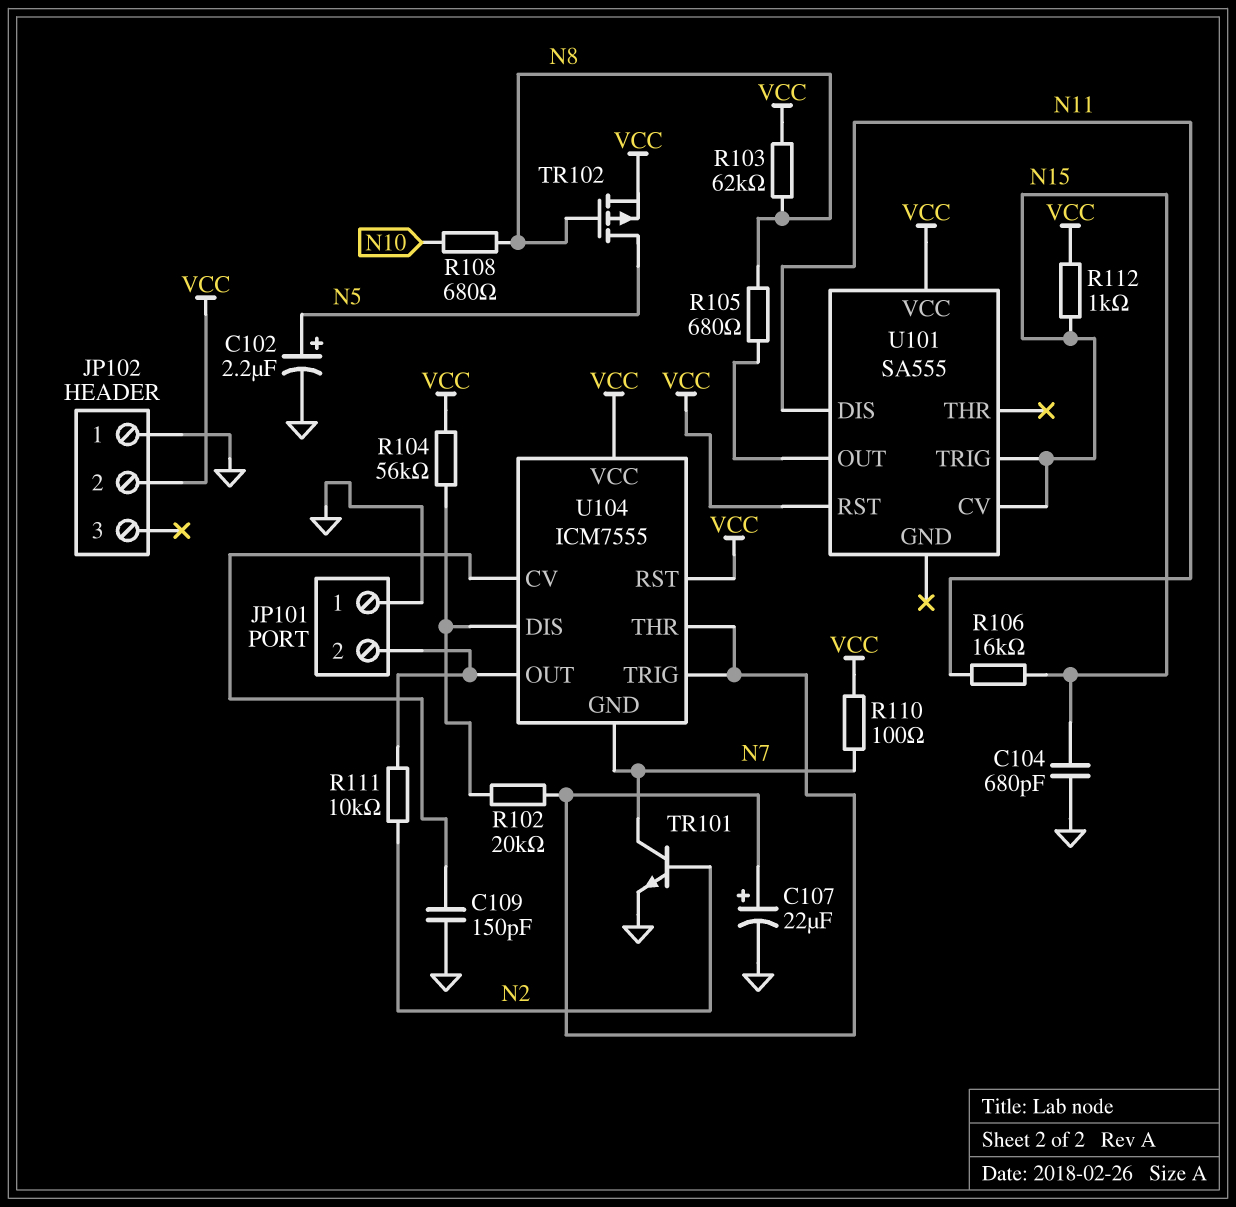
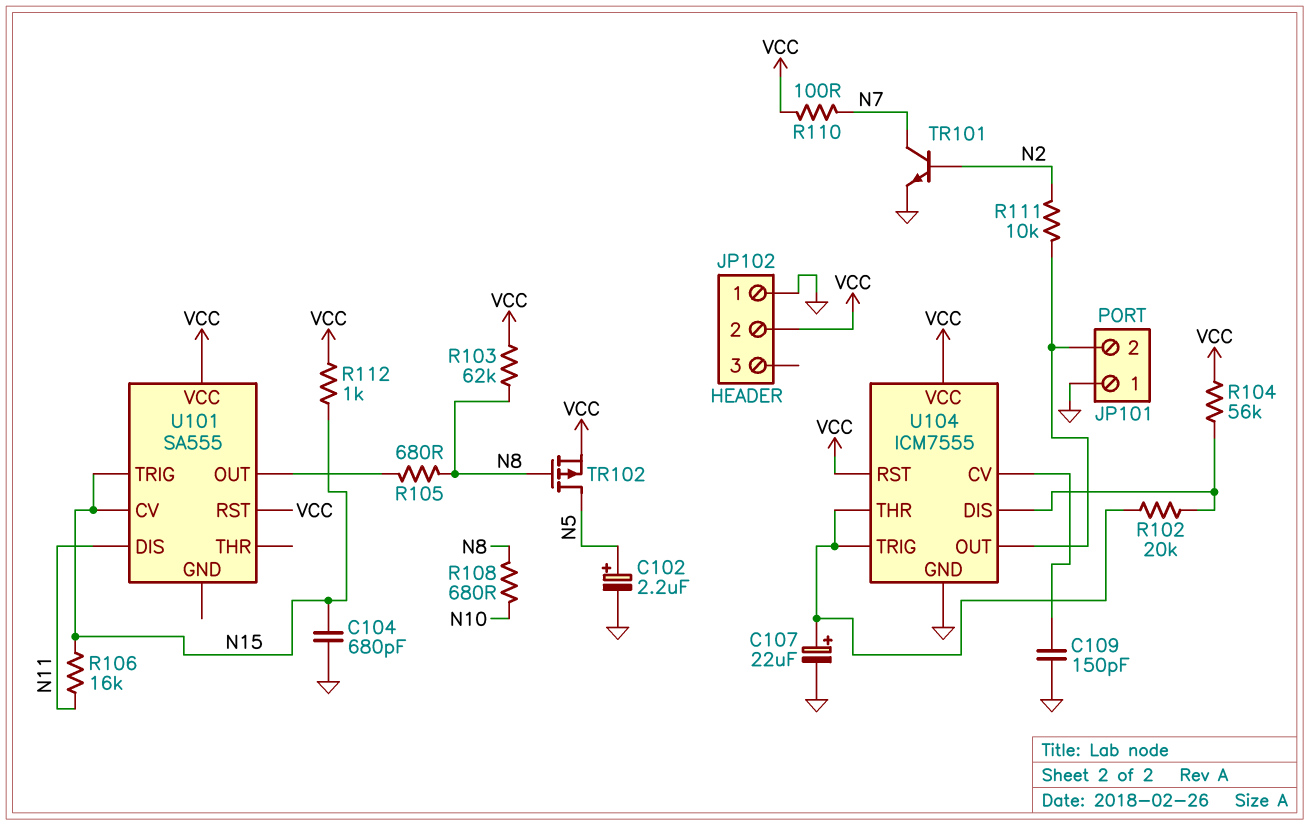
U104 pin GND: N7 -> GND

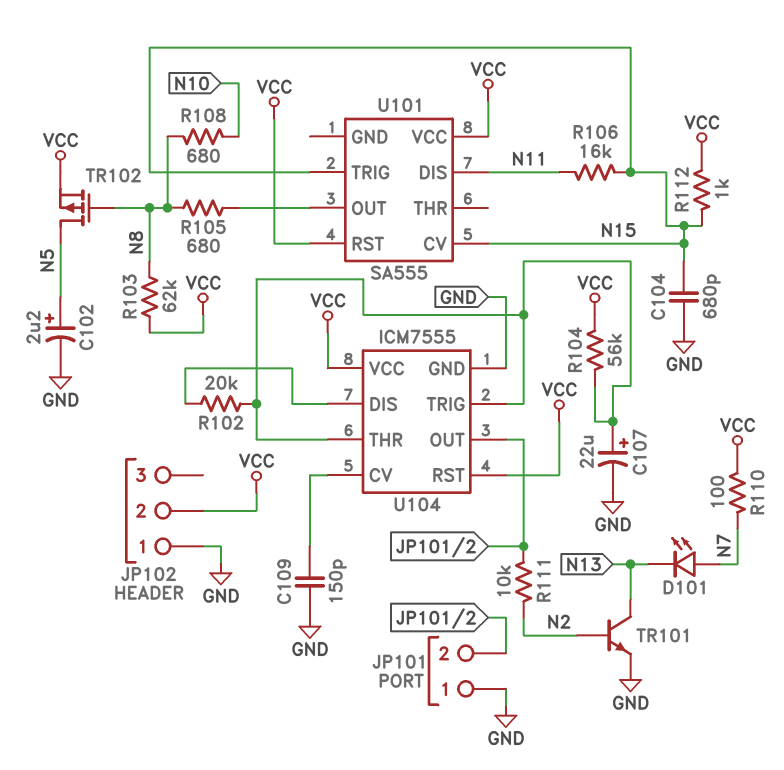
D101: none -> LED (A N7, K N13)
R104: 56k (U104/DIS, VCC) -> 56k (U104/THR, VCC)
TR101: NPN (B N2, C N7, E GND) -> NPN (B N2, C N13, E GND)

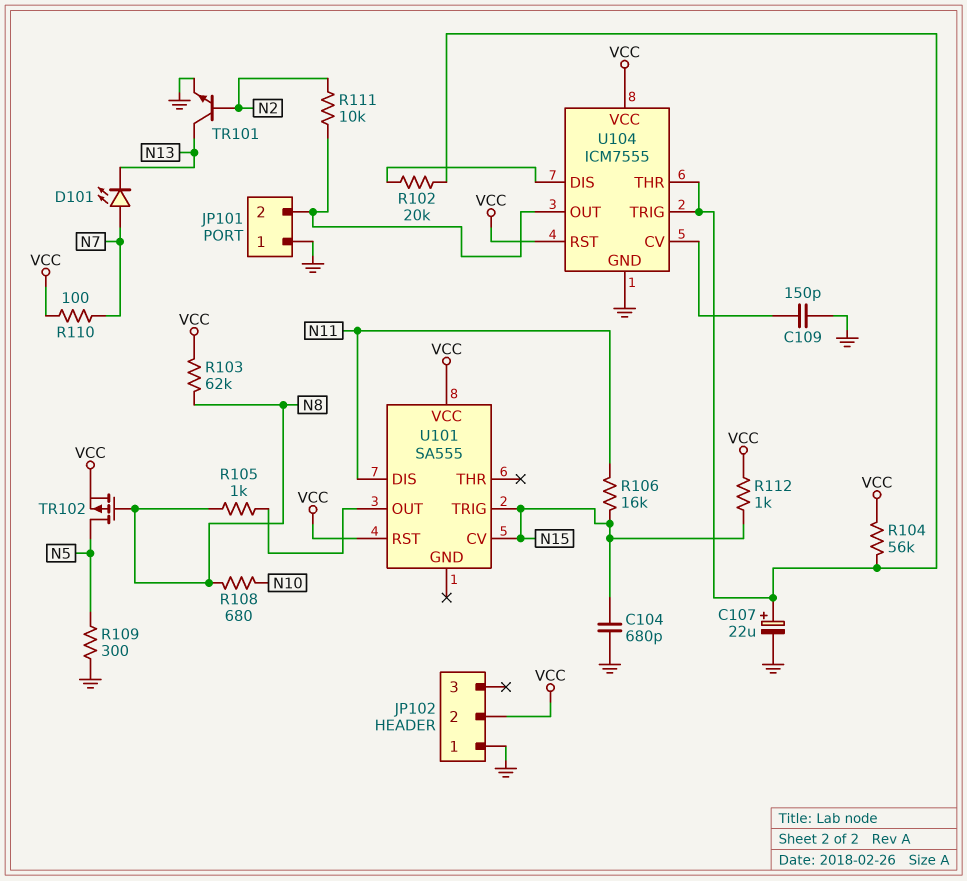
C102: 2.2uF (plus N5, minus GND) -> none
R105: 680 (N8, U101/OUT) -> 1k (N8, U101/OUT)
R109: none -> 300 (GND, N5)

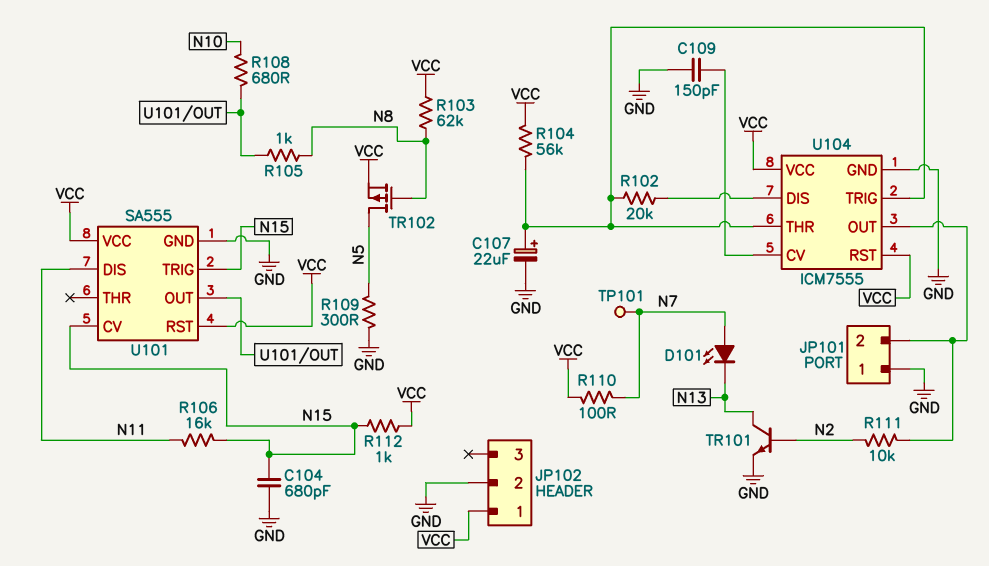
JP102 pin 1: GND -> VCC
JP102 pin 2: VCC -> GND
R108: 680 (N8, N10) -> 680 (N10, U101/OUT)
TP101: none -> test point (N7)
U101 pin GND: none -> GND

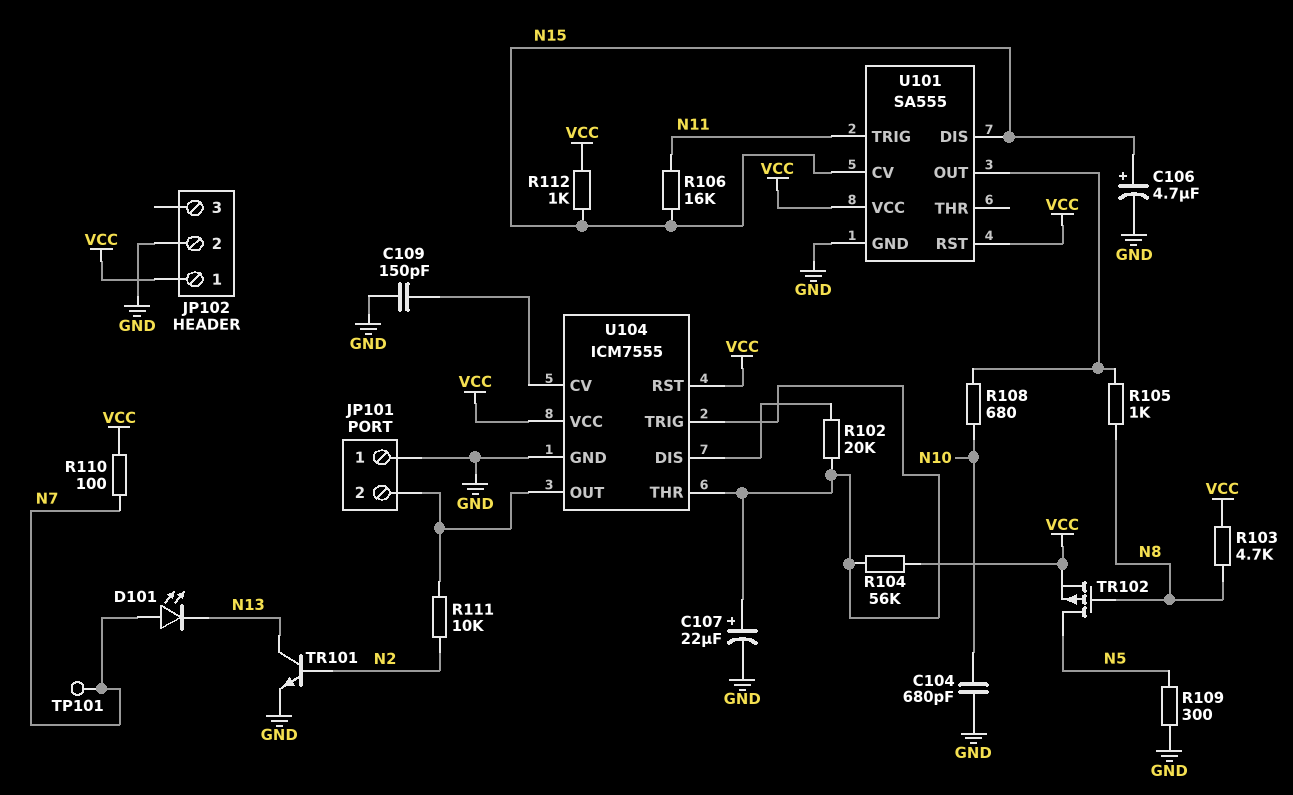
C104: 680pF (GND, N15) -> 680pF (GND, N10)
C106: none -> 4.7uF (plus N15, minus GND)
R103: 62k (N8, VCC) -> 4.7k (N8, VCC)
U101 pin DIS: N11 -> N15
U101 pin TRIG: N15 -> N11

